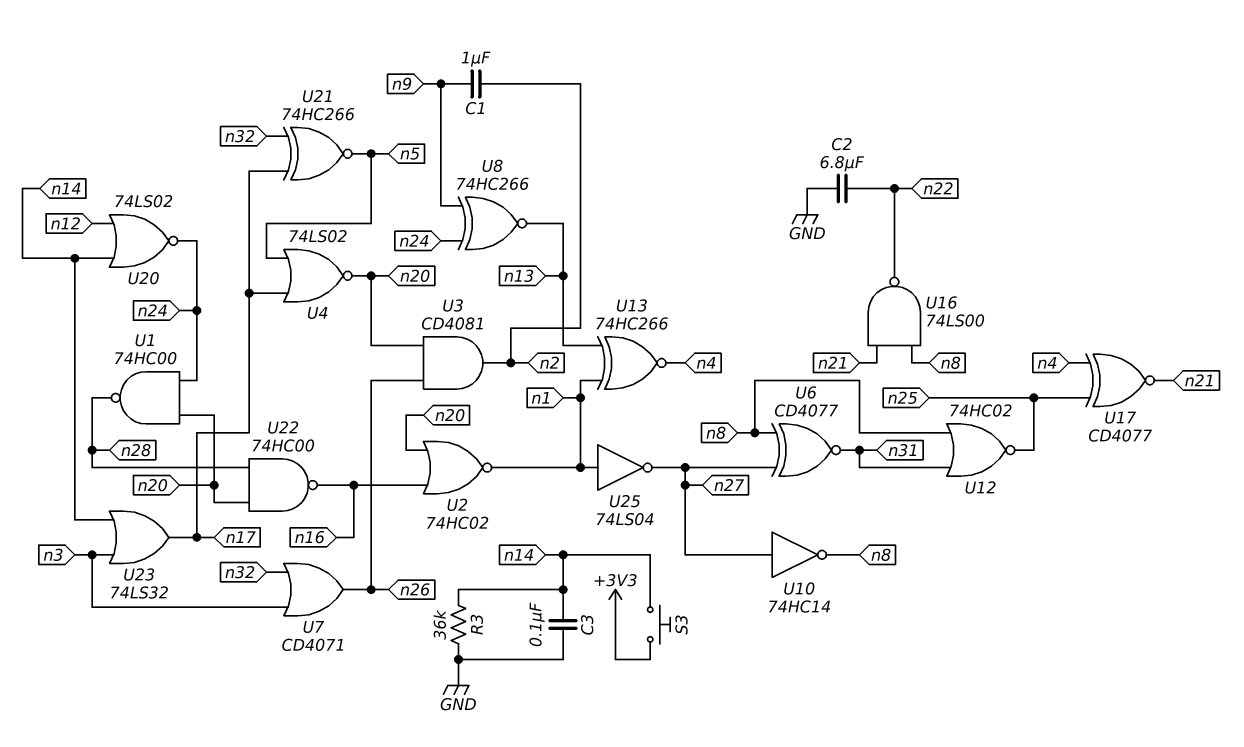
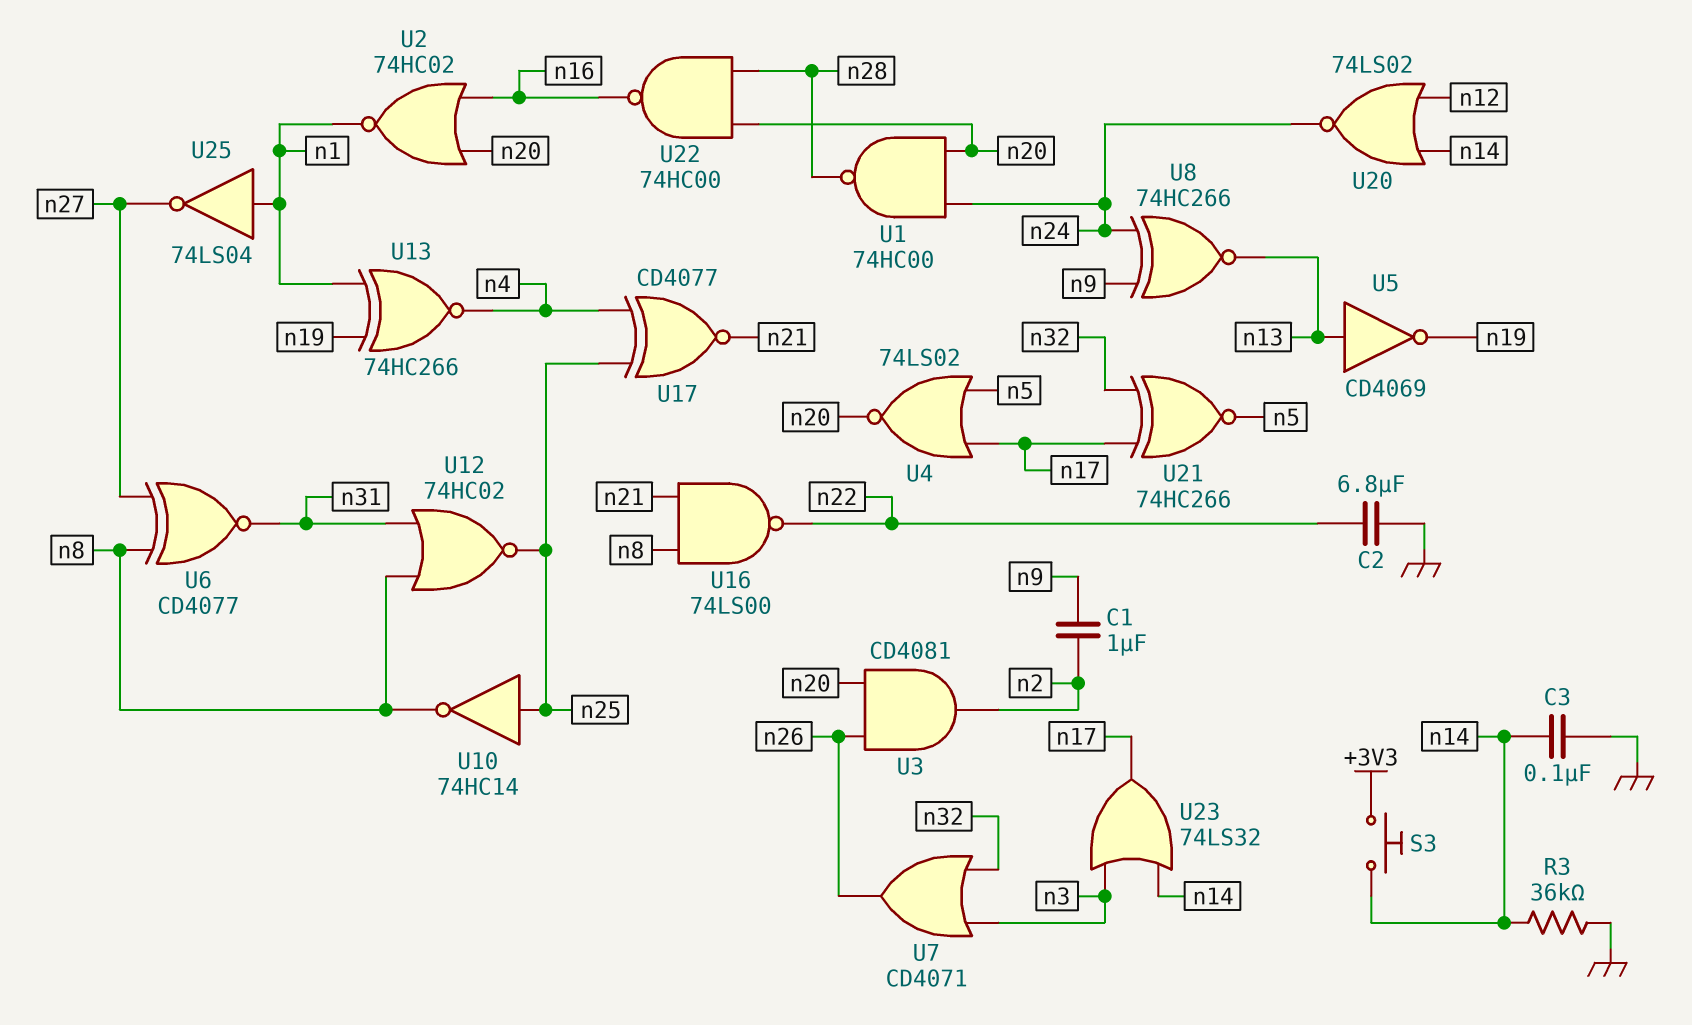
U5: none -> NOT CD4069 (in n13, out n19)
U10: NOT 74HC14 (in n27, out n8) -> NOT 74HC14 (in n25, out n8)
U13: XNOR 74HC266 (in n1, in n13, out n4) -> XNOR 74HC266 (in n1, in n19, out n4)

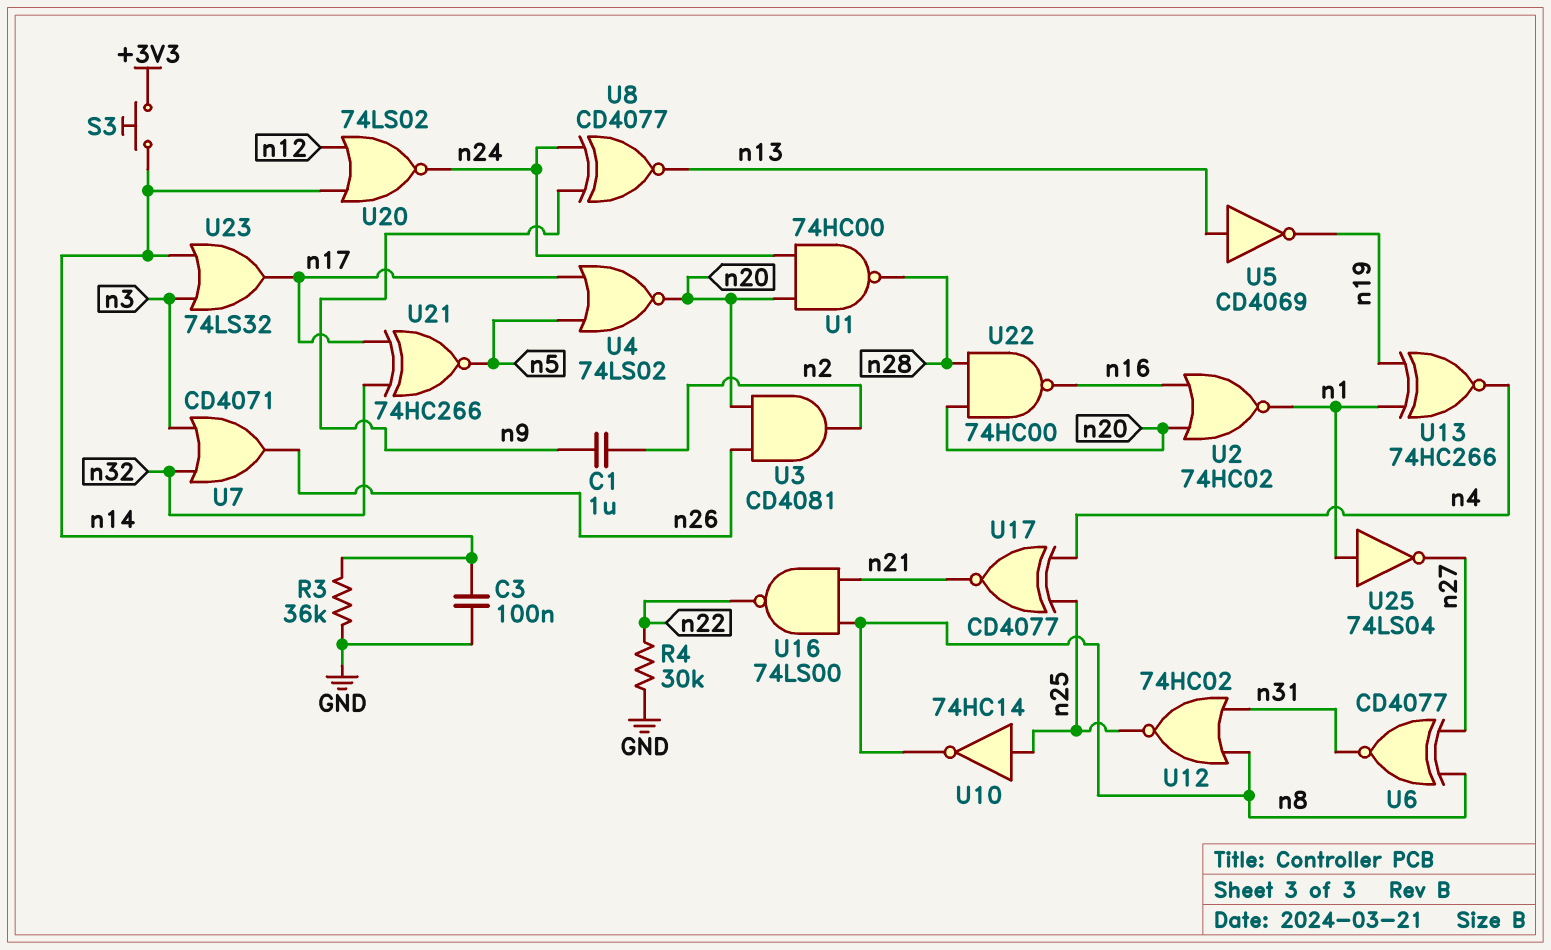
C2: 6.8uF (GND, n22) -> none
R4: none -> 30k (GND, n22)
U8: XNOR 74HC266 (in n9, in n24, out n13) -> XNOR CD4077 (in n9, in n24, out n13)

